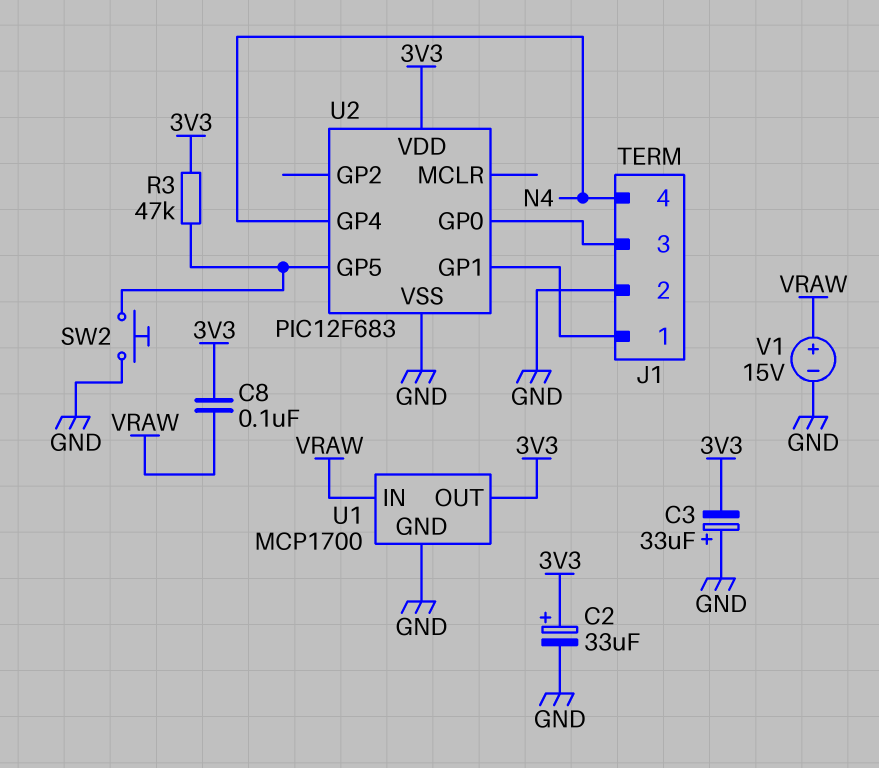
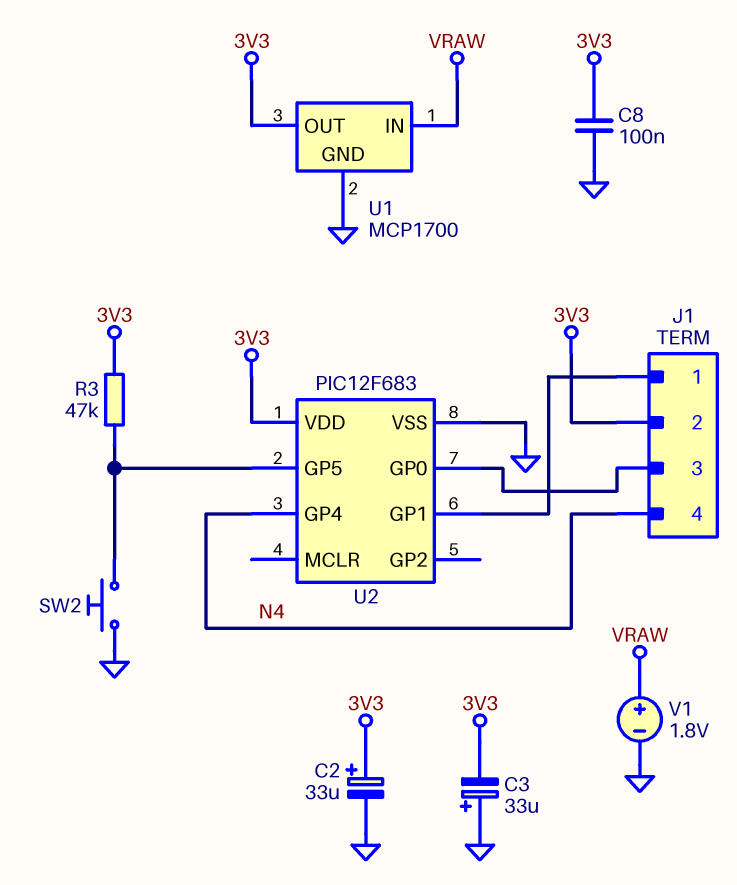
C8: 100nF (3V3, VRAW) -> 100nF (3V3, GND)
J1 pin 2: GND -> 3V3
V1: 15V (plus VRAW, minus GND) -> 1.8V (plus VRAW, minus GND)

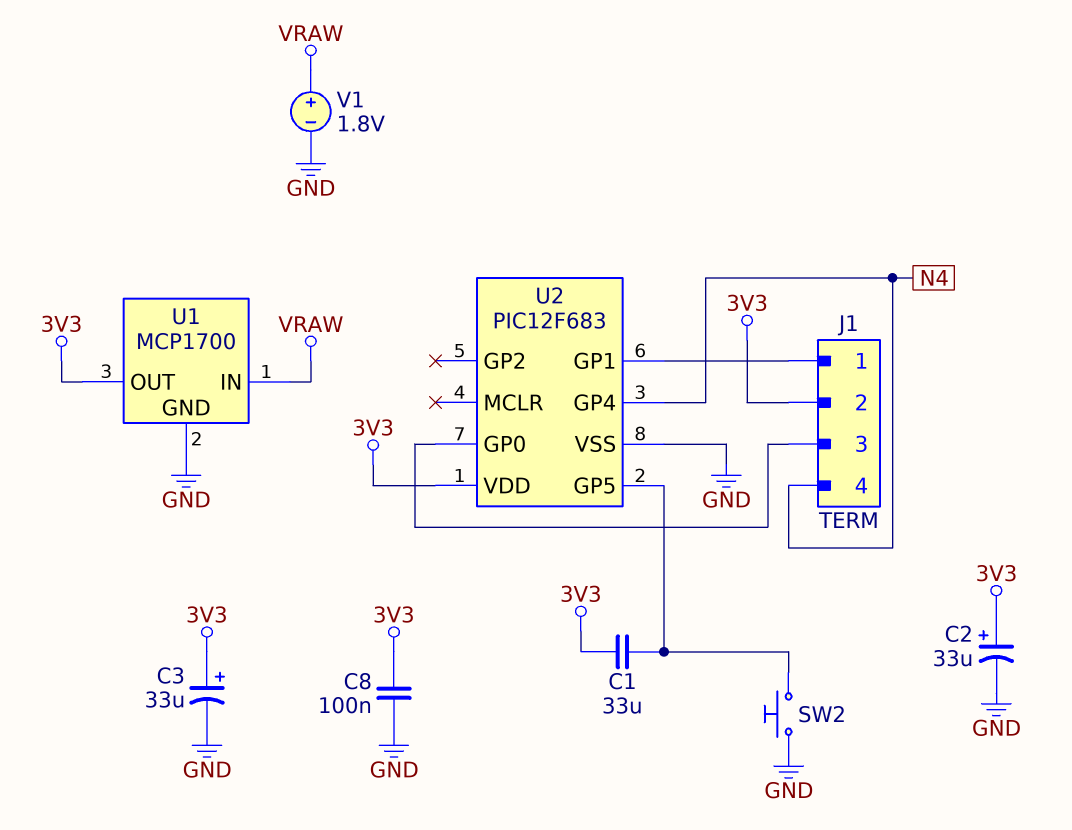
C1: none -> 33uF (3V3, U2/GP5)
C3: 33uF (plus GND, minus 3V3) -> 33uF (plus 3V3, minus GND)
R3: 47k (3V3, U2/GP5) -> none

